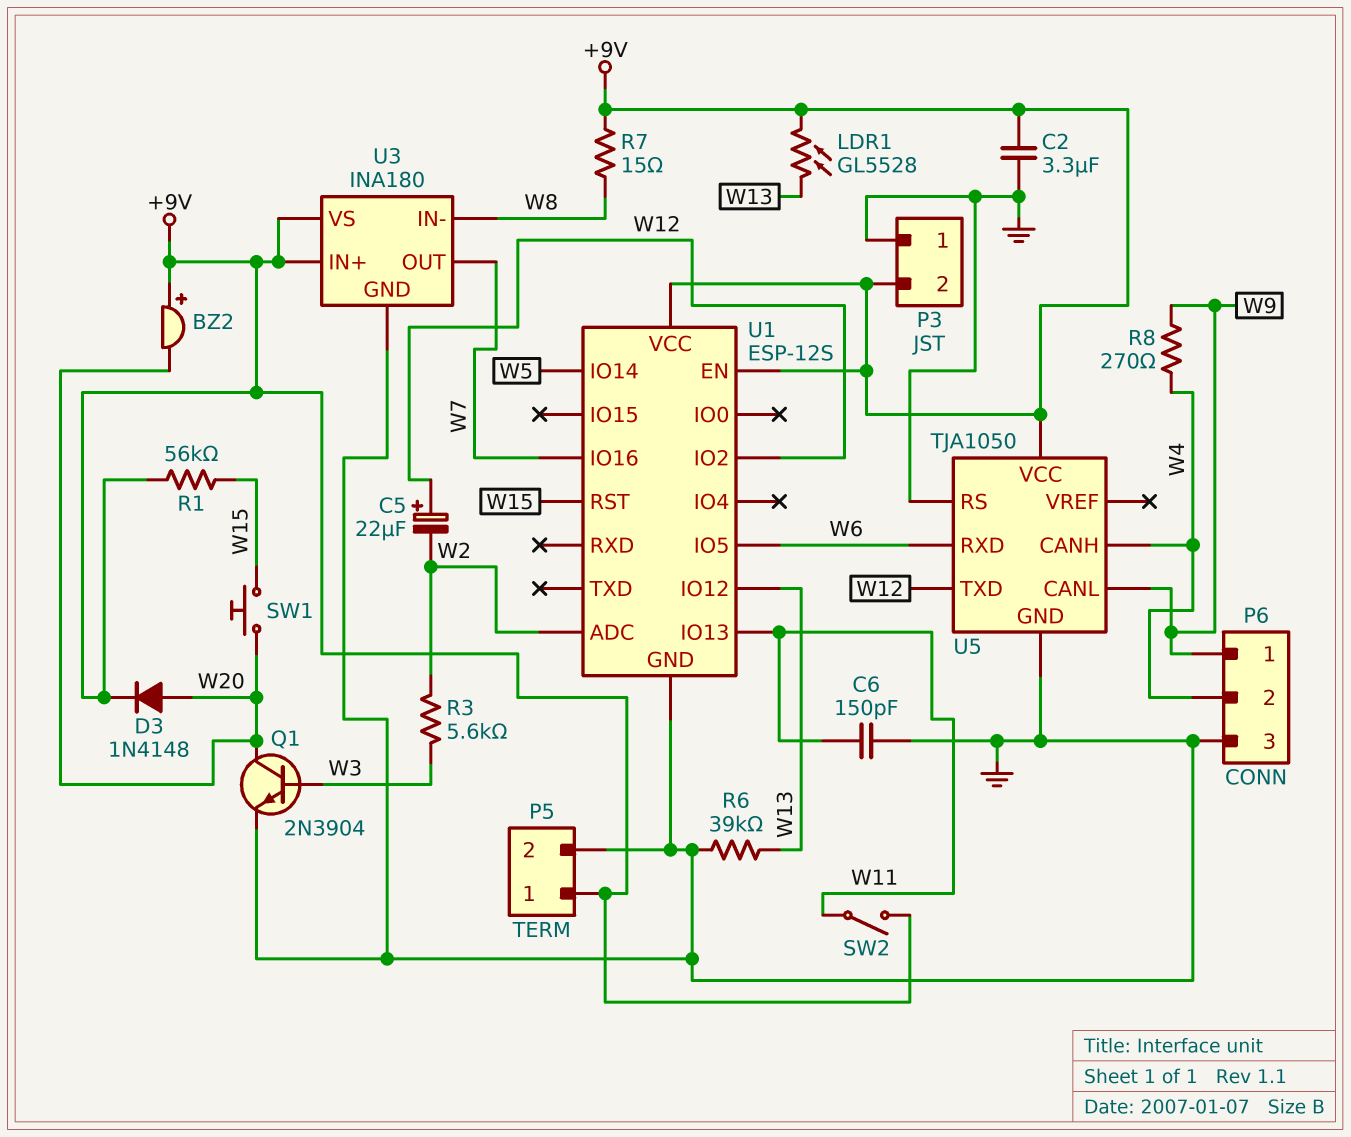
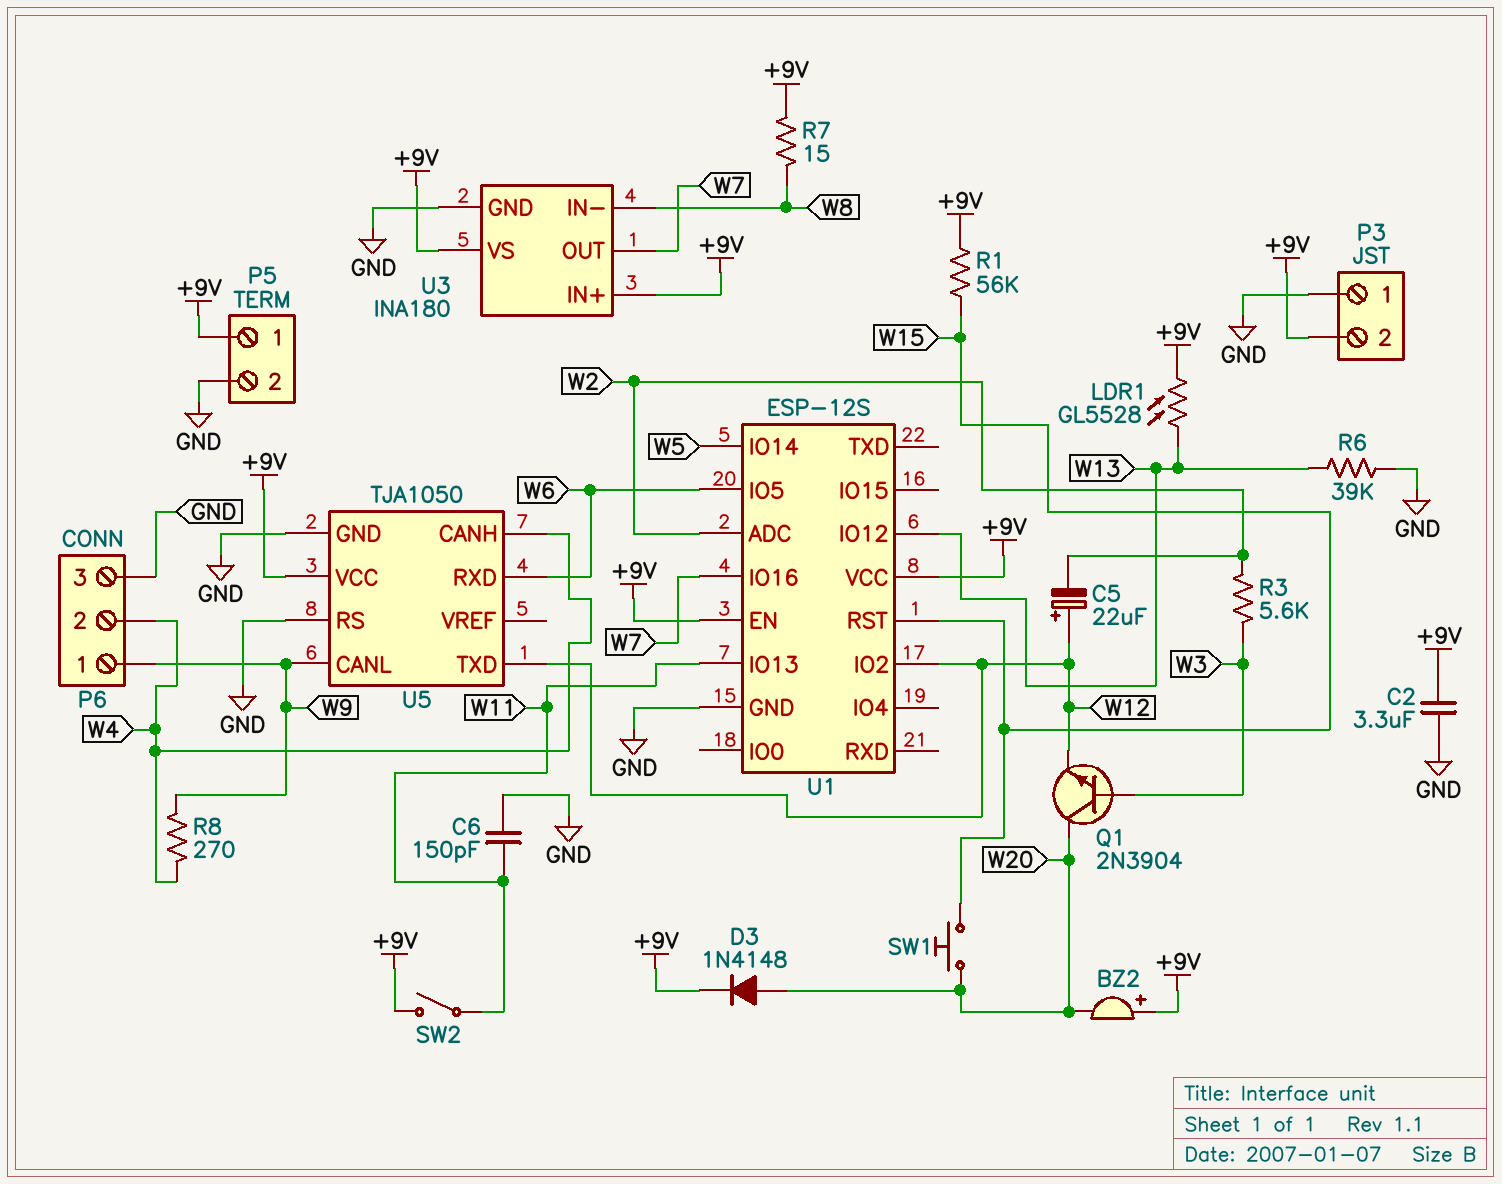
Q1: NPN 2N3904 (B W3, C W20, E GND) -> NPN 2N3904 (B W3, C W20, E W12)

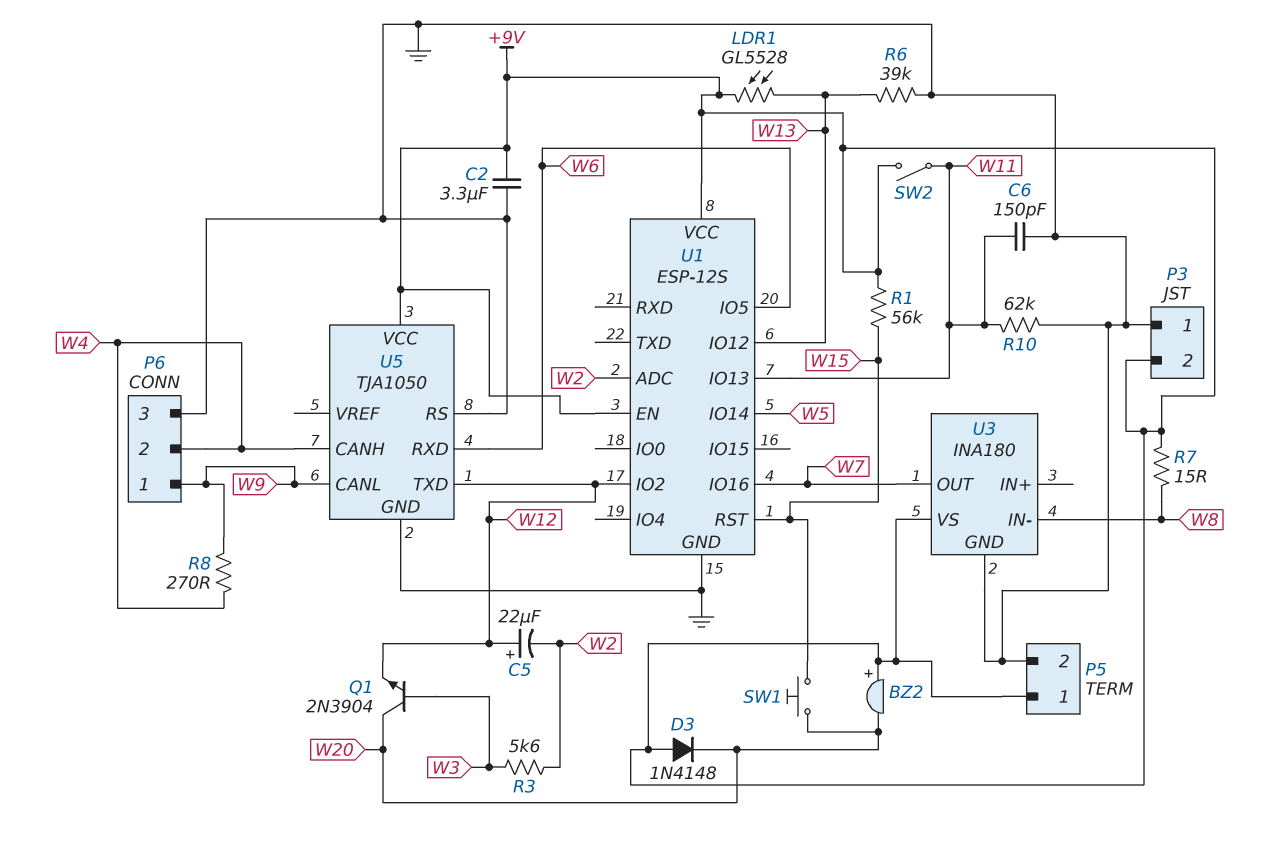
D3: diode 1N4148 (A W20, K +9V) -> diode 1N4148 (A +9V, K W20)
R10: none -> 62k (GND, W11)
U3 pin IN+: +9V -> none

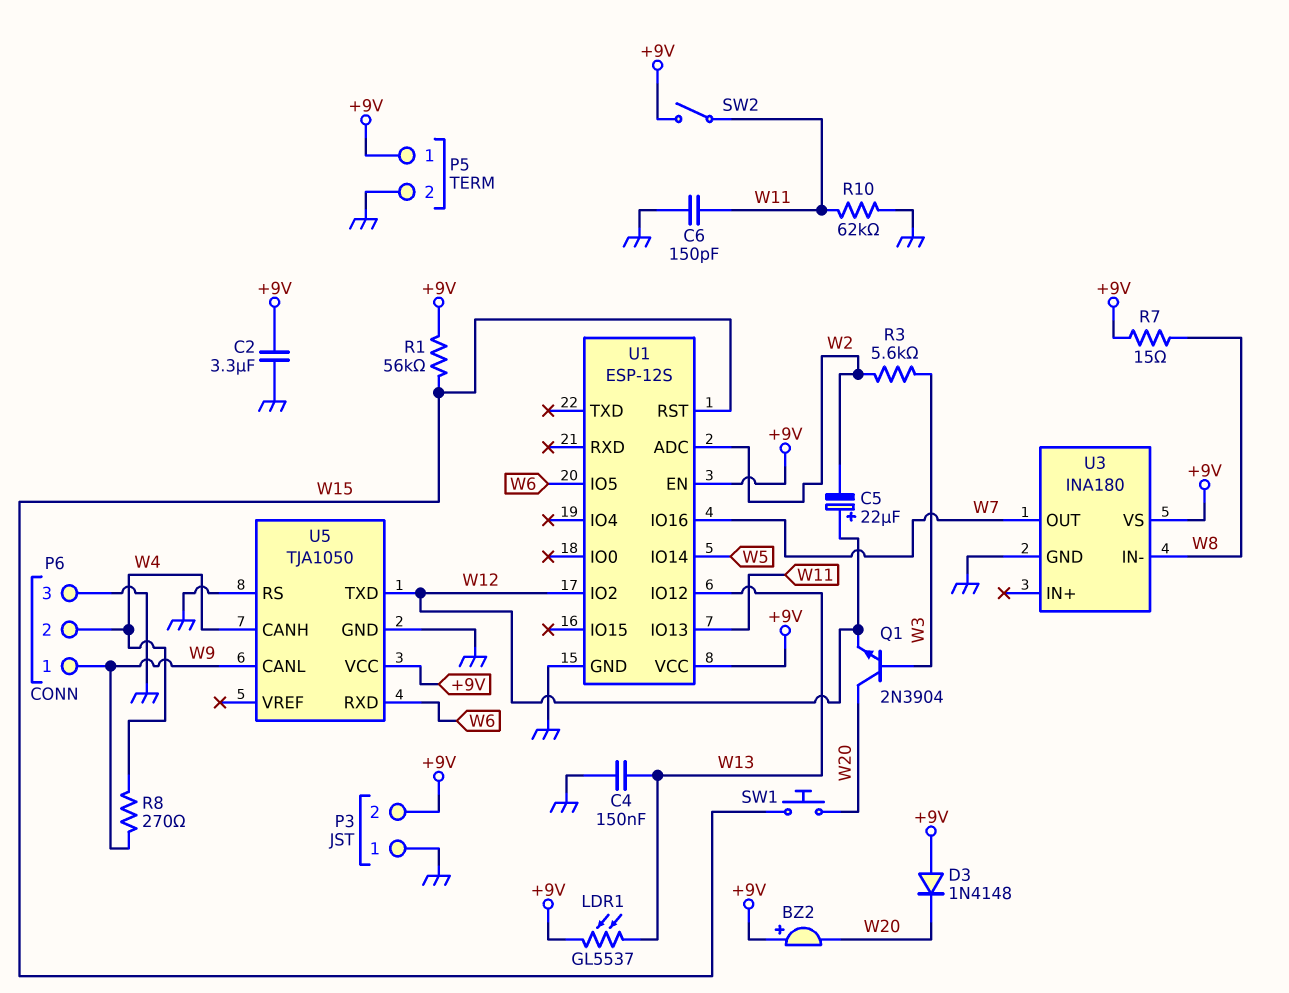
C4: none -> 150nF (GND, W13)
LDR1: GL5528 (+9V, W13) -> GL5537 (+9V, W13)
R6: 39k (GND, W13) -> none

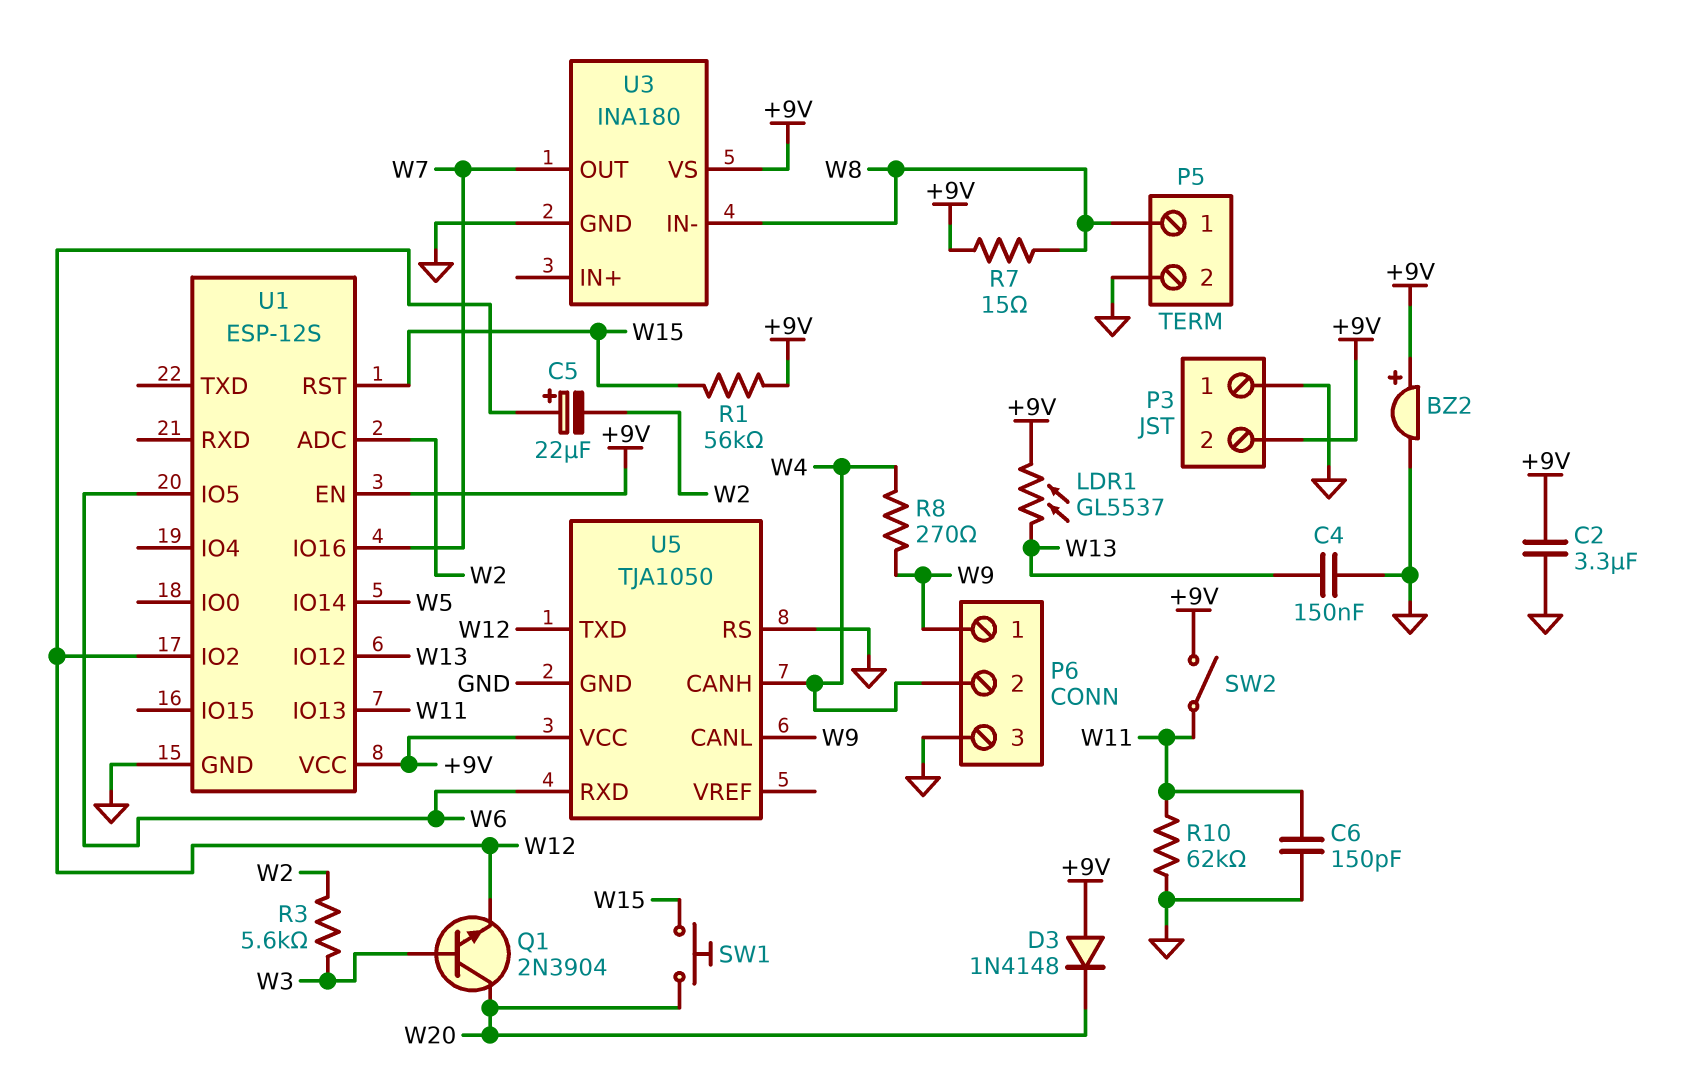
BZ2: buzzer (plus +9V, minus W20) -> buzzer (plus +9V, minus GND)
P5 pin 1: +9V -> W8

